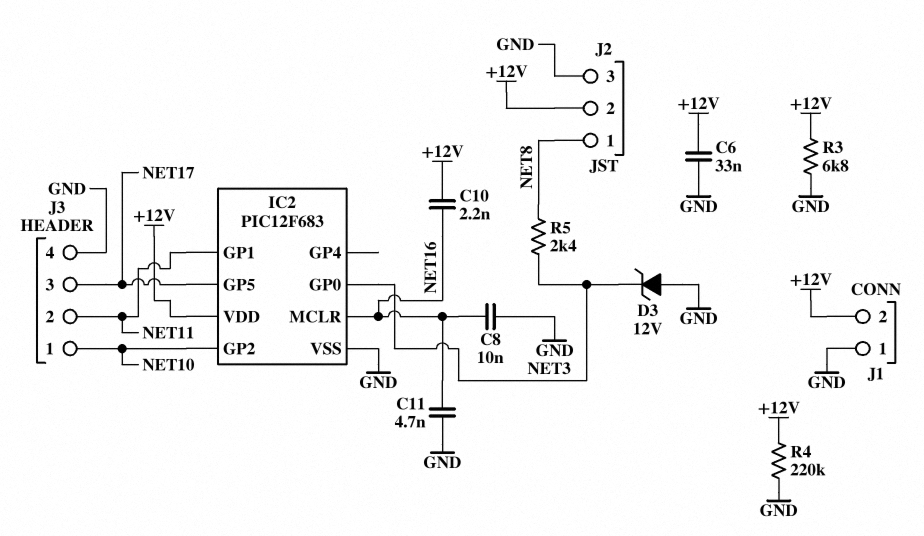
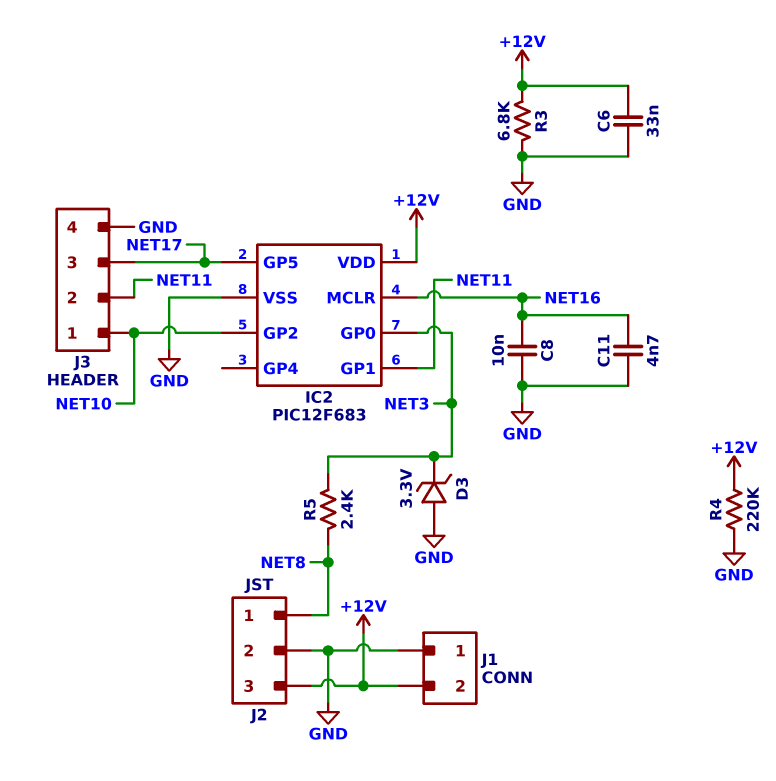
C10: 2.2nF (+12V, NET16) -> none
D3: zener 12V (A GND, K NET3) -> zener 3.3V (A GND, K NET3)
J2 pin 2: +12V -> GND
J2 pin 3: GND -> +12V

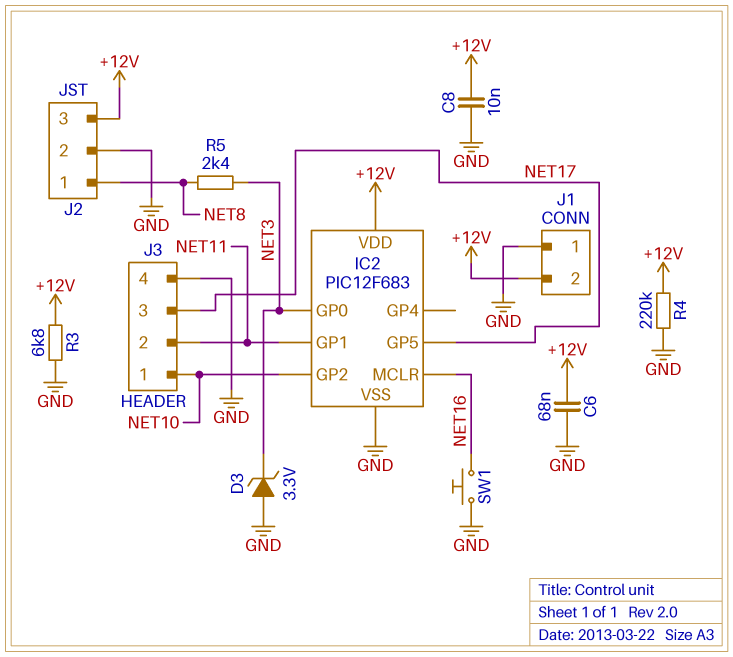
C6: 33nF (+12V, GND) -> 68nF (+12V, GND)
C8: 10nF (GND, NET16) -> 10nF (+12V, GND)
C11: 4.7nF (GND, NET16) -> none
SW1: none -> button (GND, NET16)

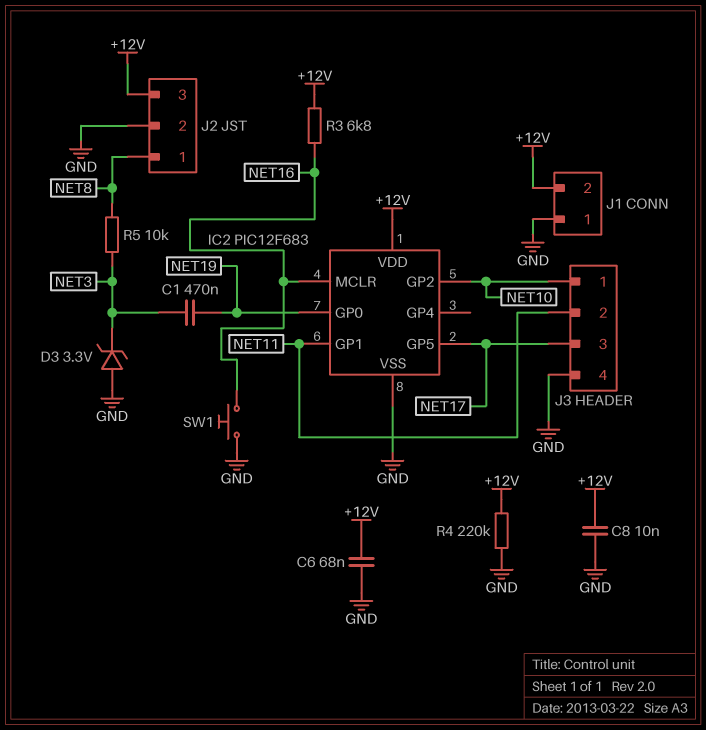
C1: none -> 470nF (NET3, NET19)
IC2 pin GP0: NET3 -> NET19
R3: 6.8k (+12V, GND) -> 6.8k (+12V, NET16)
R5: 2.4k (NET3, NET8) -> 10k (NET3, NET8)

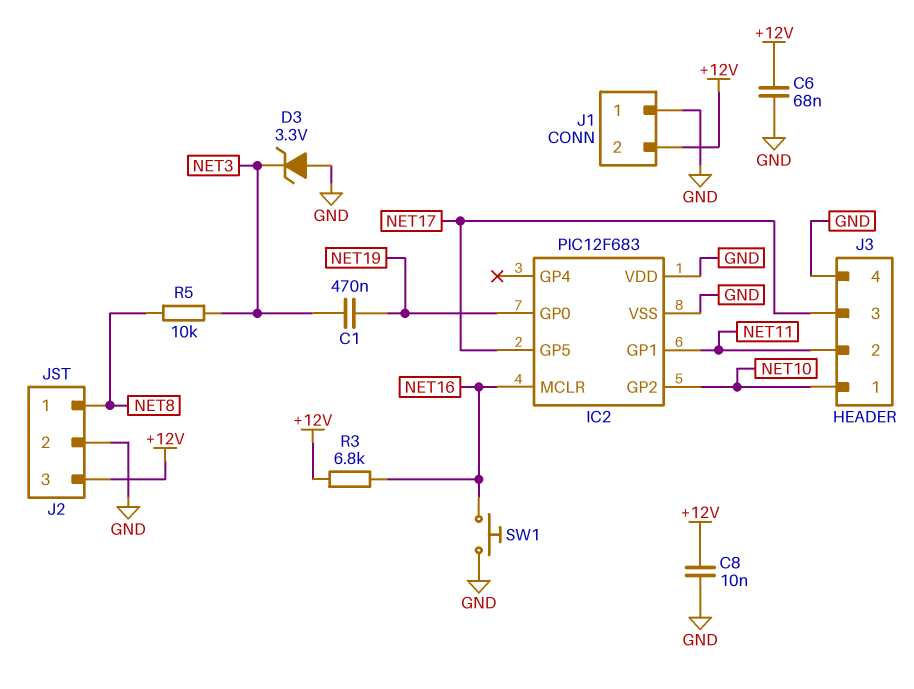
IC2 pin VDD: +12V -> GND
R4: 220k (+12V, GND) -> none

